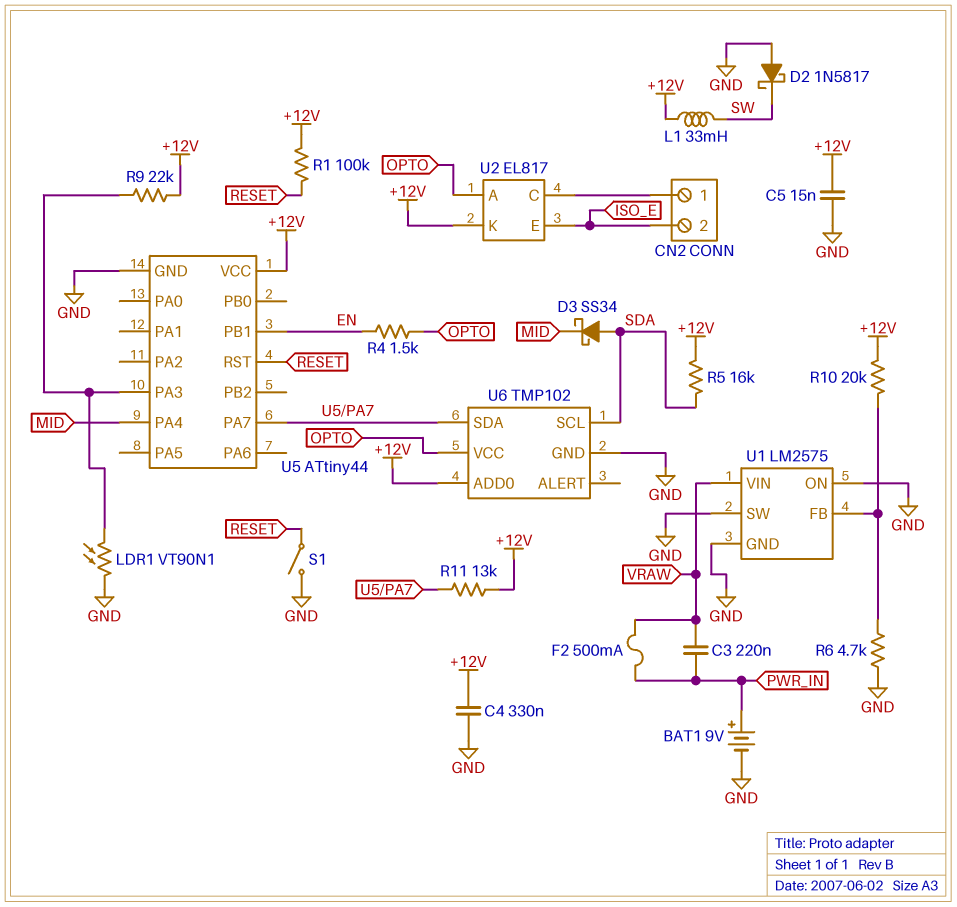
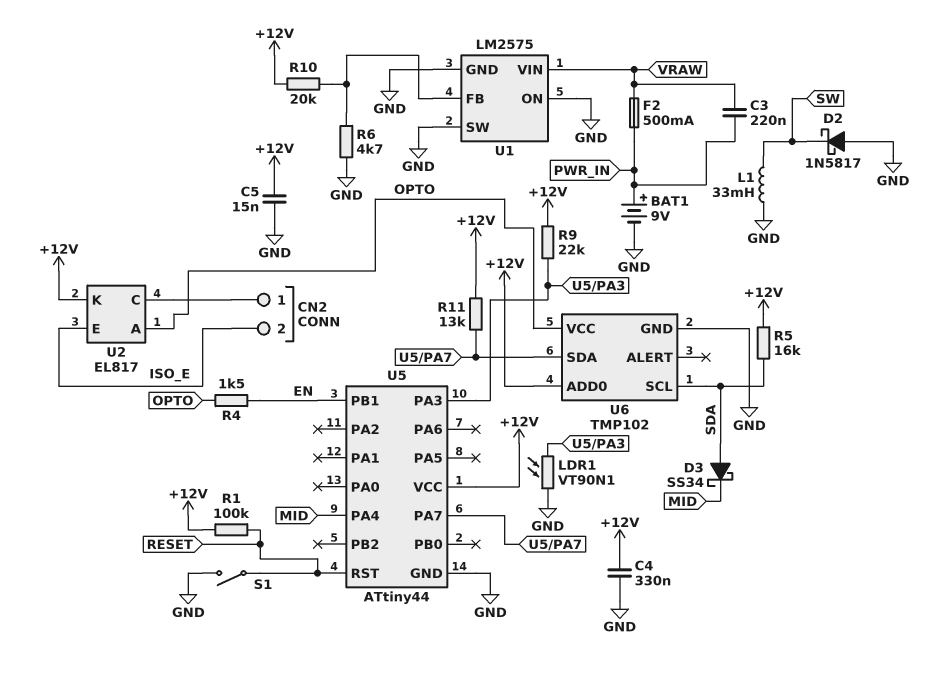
L1: 33mH (+12V, SW) -> 33mH (GND, SW)

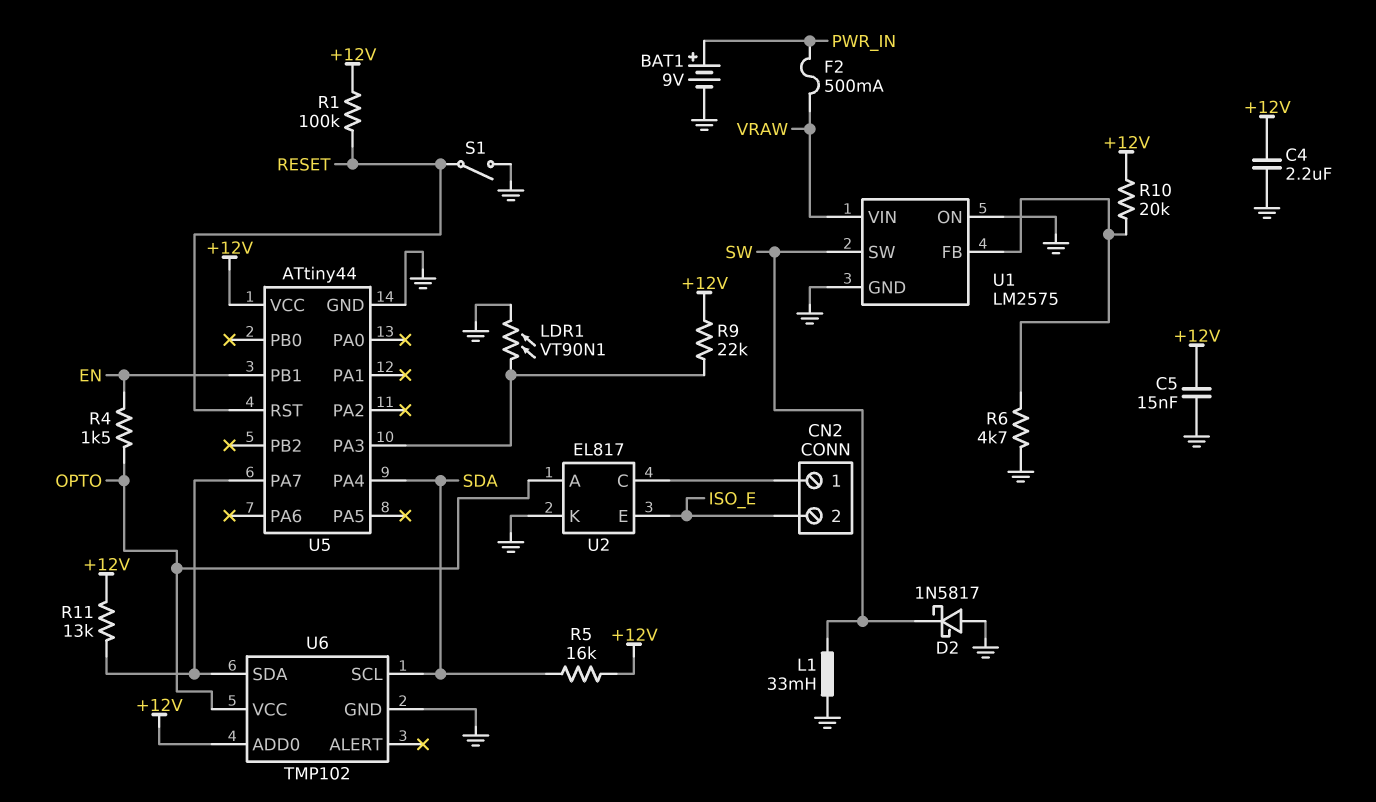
C3: 220nF (PWR_IN, VRAW) -> none
C4: 330nF (+12V, GND) -> 2.2uF (+12V, GND)
D3: schottky SS34 (A SDA, K MID) -> none
U1 pin SW: GND -> SW
U2 pin K: +12V -> GND
U5 pin PA4: MID -> SDA

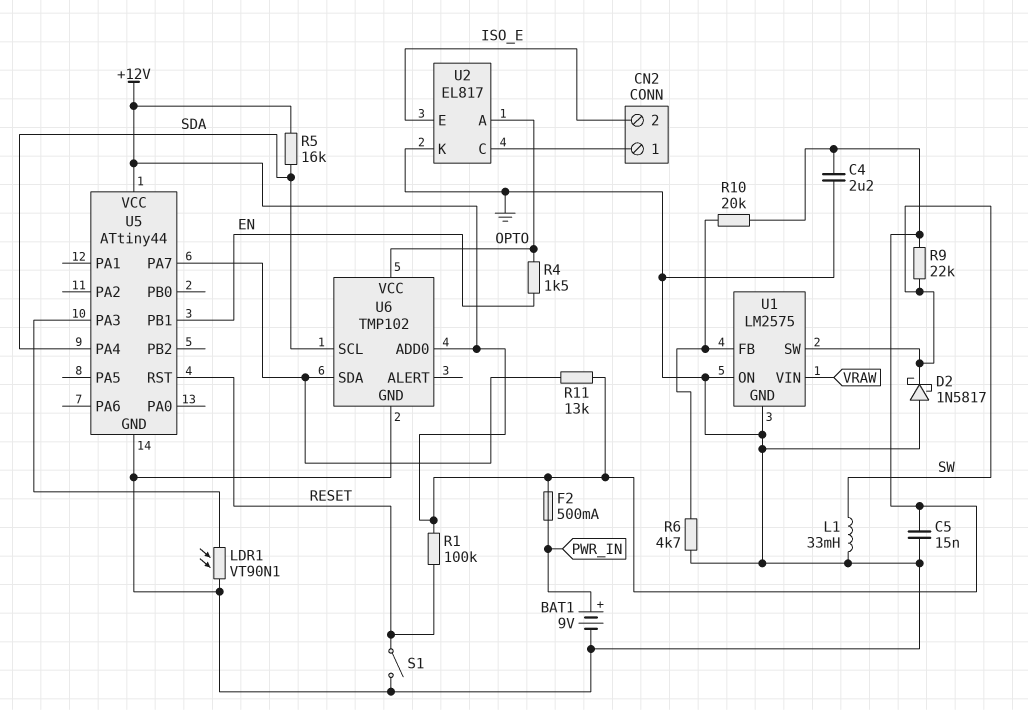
F2: 500mA (PWR_IN, VRAW) -> 500mA (+12V, PWR_IN)
R9: 22k (+12V, U5/PA3) -> 22k (+12V, SW)

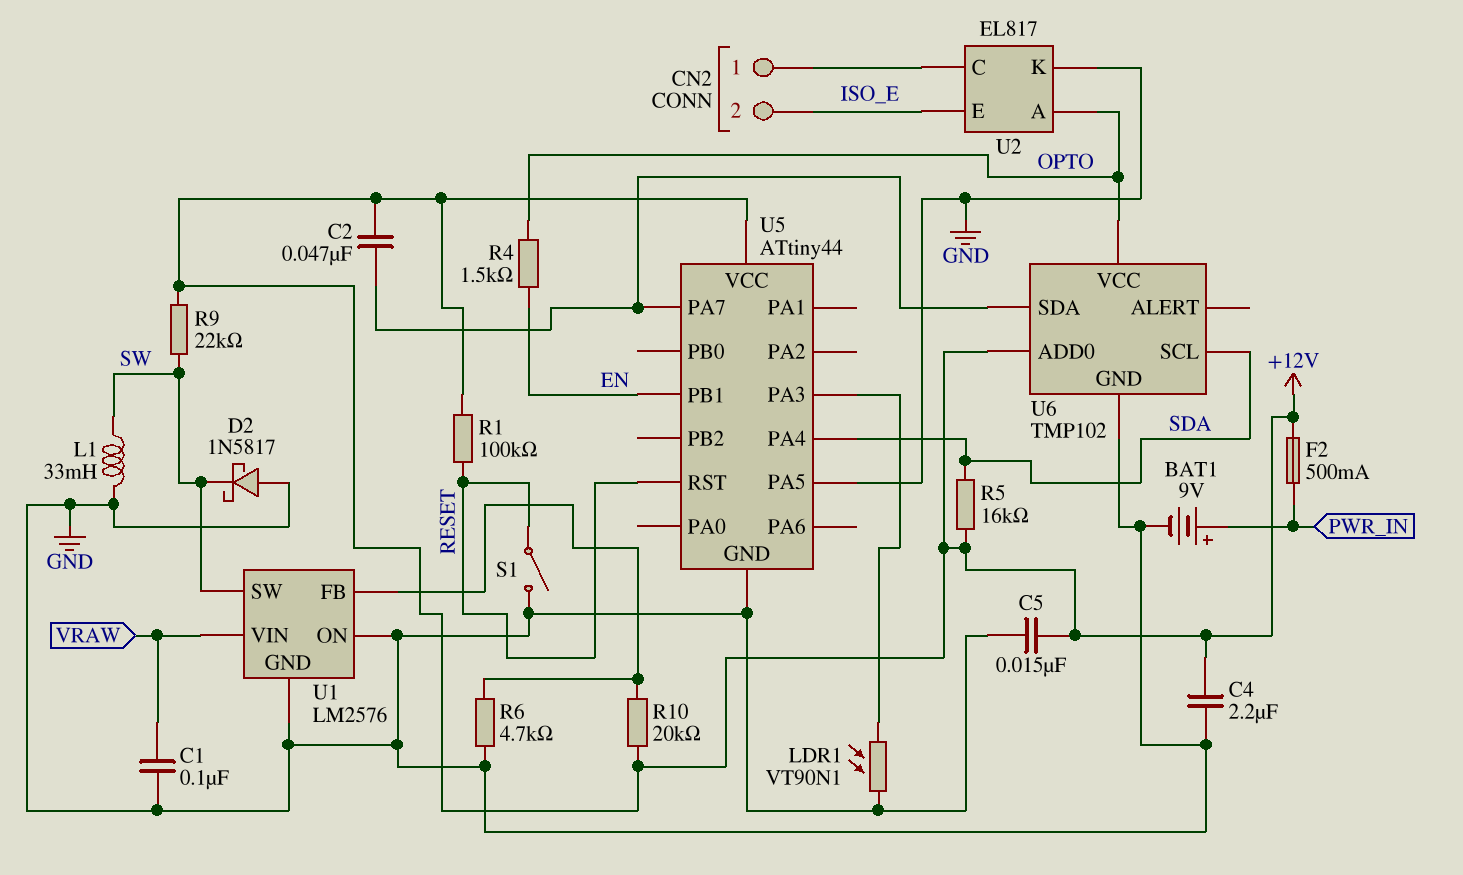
C1: none -> 100nF (GND, VRAW)
C2: none -> 47nF (+12V, U5/PA7)
R11: 13k (+12V, U5/PA7) -> none
U1: LM2575 -> LM2576
U5 pin PA5: none -> GND

